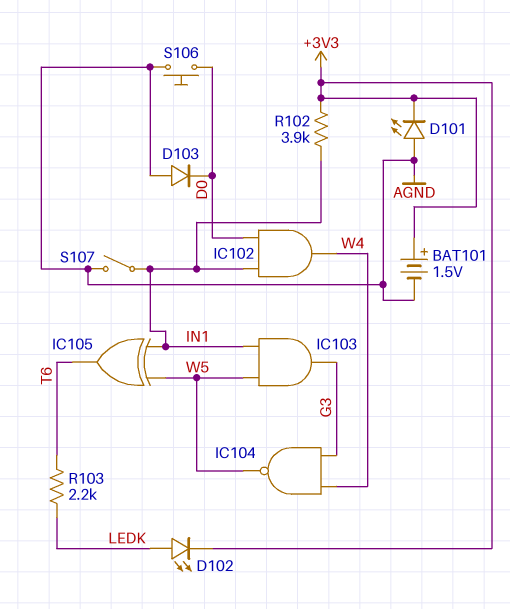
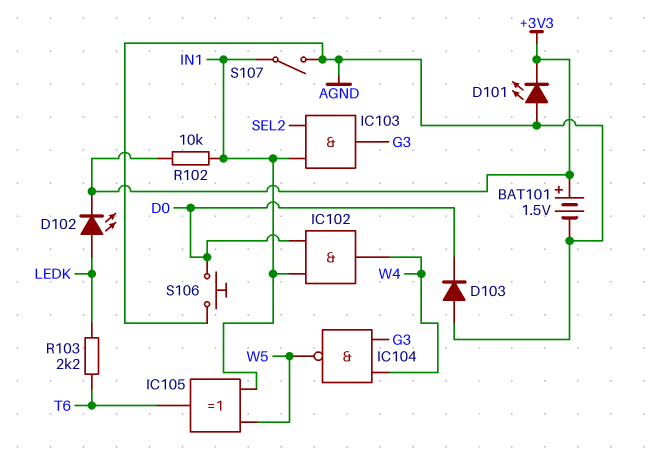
IC103: AND (in IN1, in W5, out G3) -> AND (in IN1, in SEL2, out G3)
R102: 3.9k (+3V3, IN1) -> 10k (+3V3, IN1)

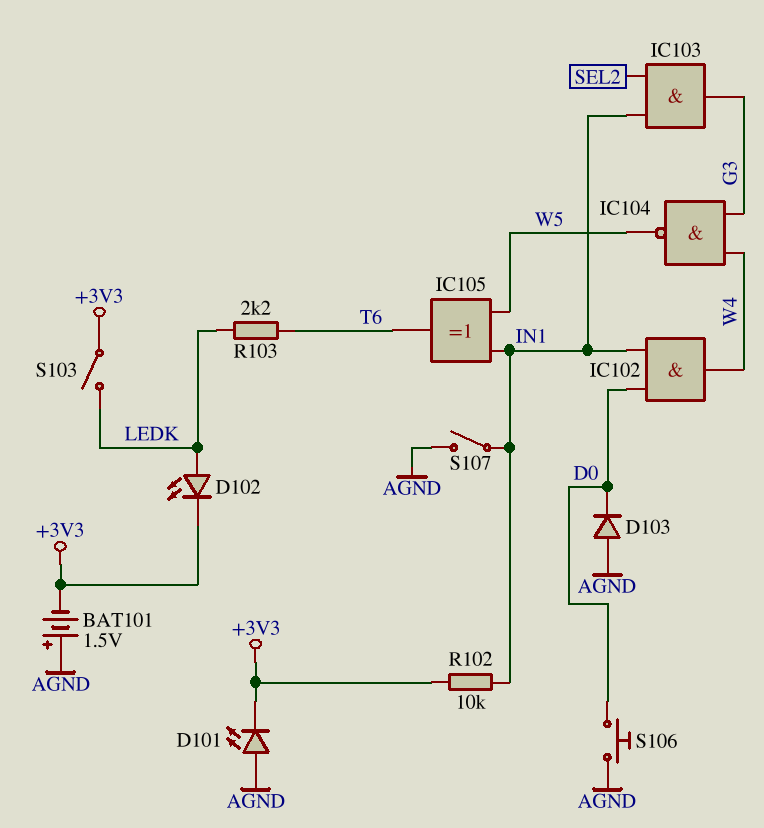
BAT101: 1.5V (plus +3V3, minus AGND) -> 1.5V (plus AGND, minus +3V3)
S103: none -> switch (+3V3, LEDK)

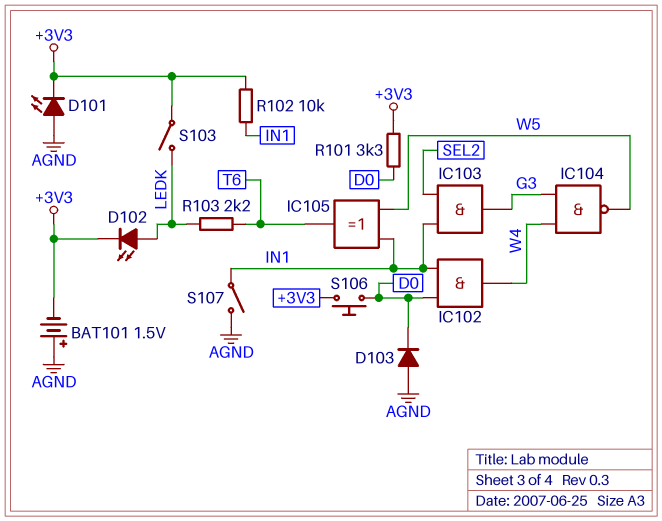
R101: none -> 3.3k (+3V3, D0)
S106: button (AGND, D0) -> button (+3V3, D0)

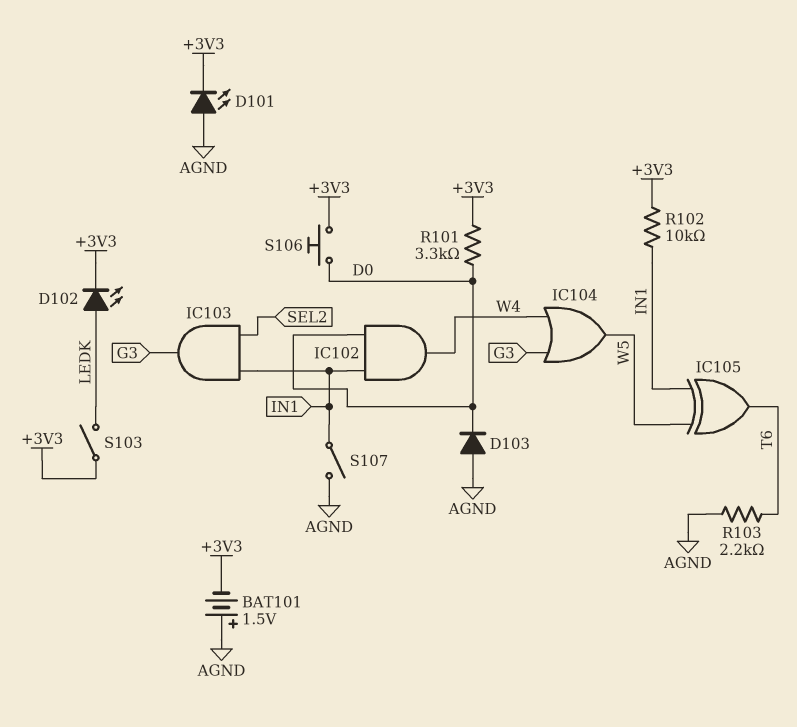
IC104: NAND (in G3, in W4, out W5) -> OR (in G3, in W4, out W5)
R103: 2.2k (LEDK, T6) -> 2.2k (AGND, T6)

